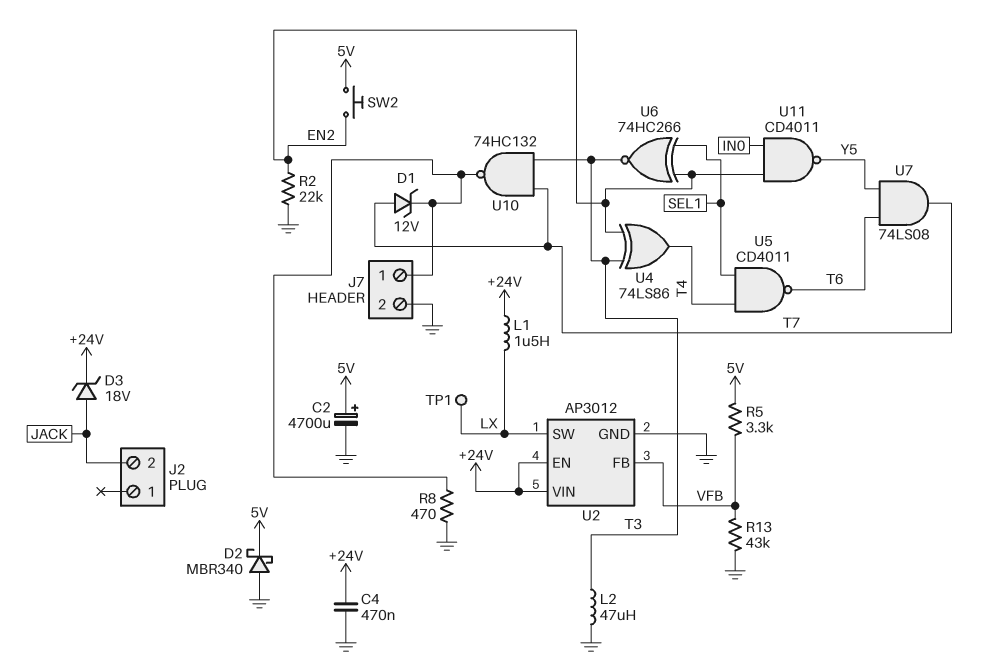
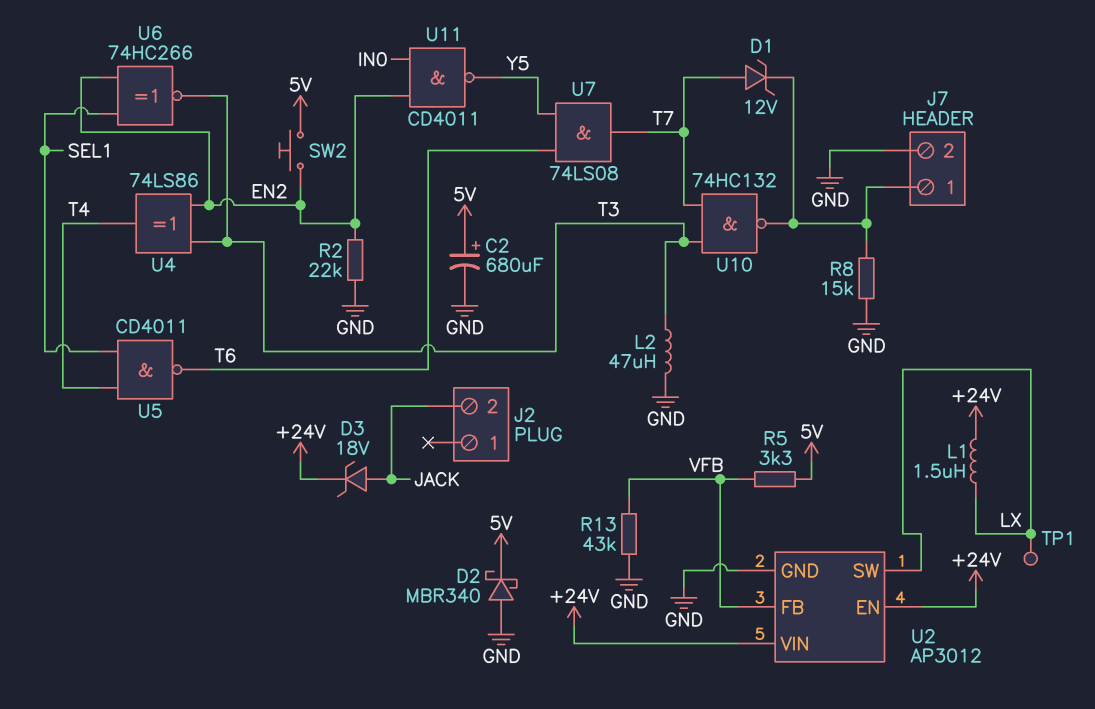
C2: 4700uF (plus 5V, minus GND) -> 680uF (plus 5V, minus GND)
C4: 470nF (+24V, GND) -> none
R8: 470 (GND, J7/1) -> 15k (GND, J7/1)

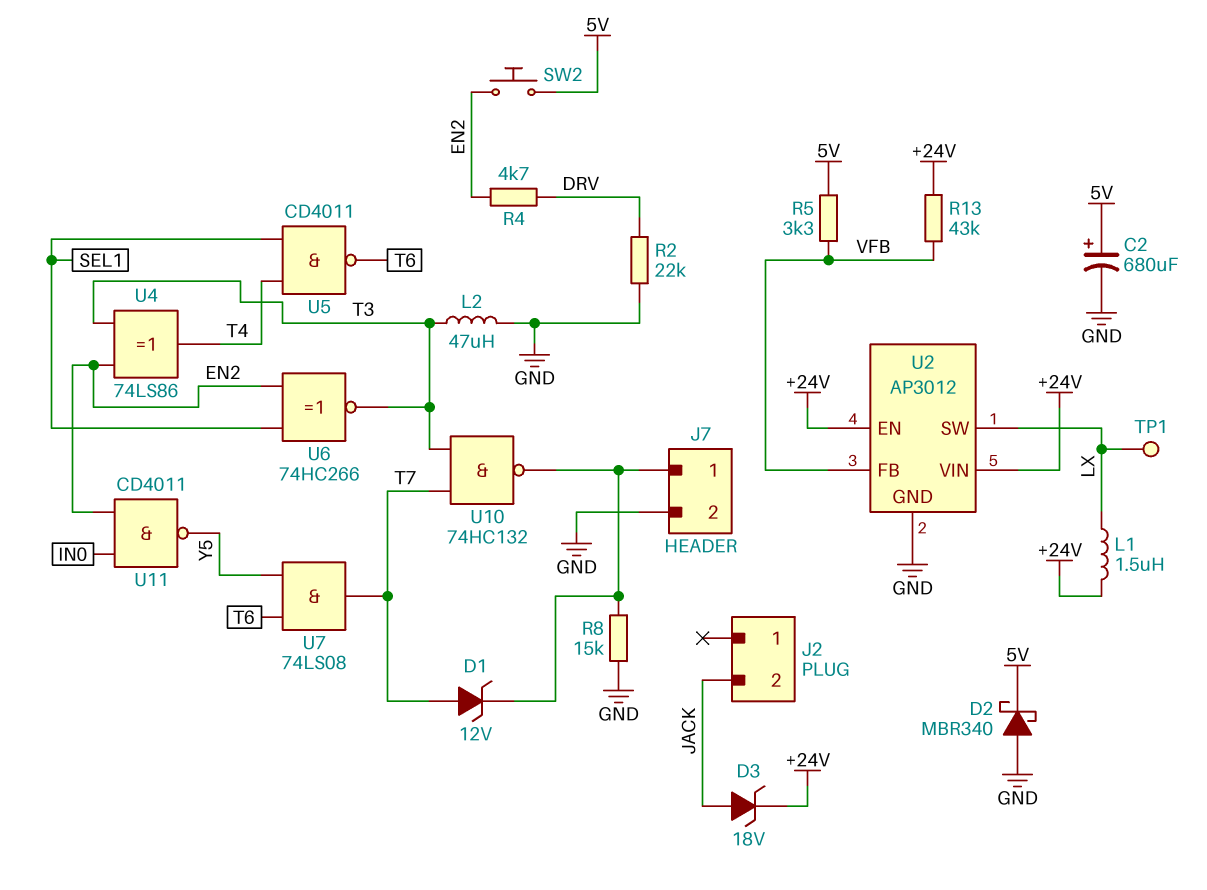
R2: 22k (EN2, GND) -> 22k (DRV, GND)
R4: none -> 4.7k (DRV, EN2)
R13: 43k (GND, VFB) -> 43k (+24V, VFB)

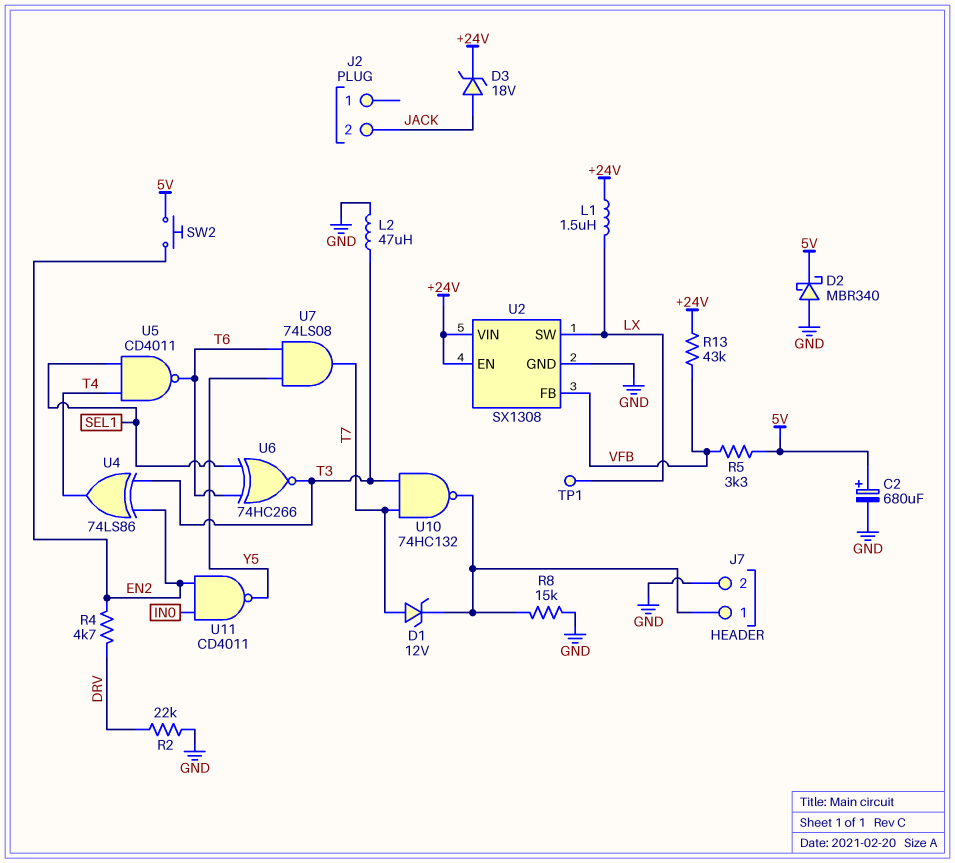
U2: AP3012 -> SX1308
U6: XNOR 74HC266 (in EN2, in SEL1, out T3) -> XNOR 74HC266 (in SEL1, in T6, out T3)

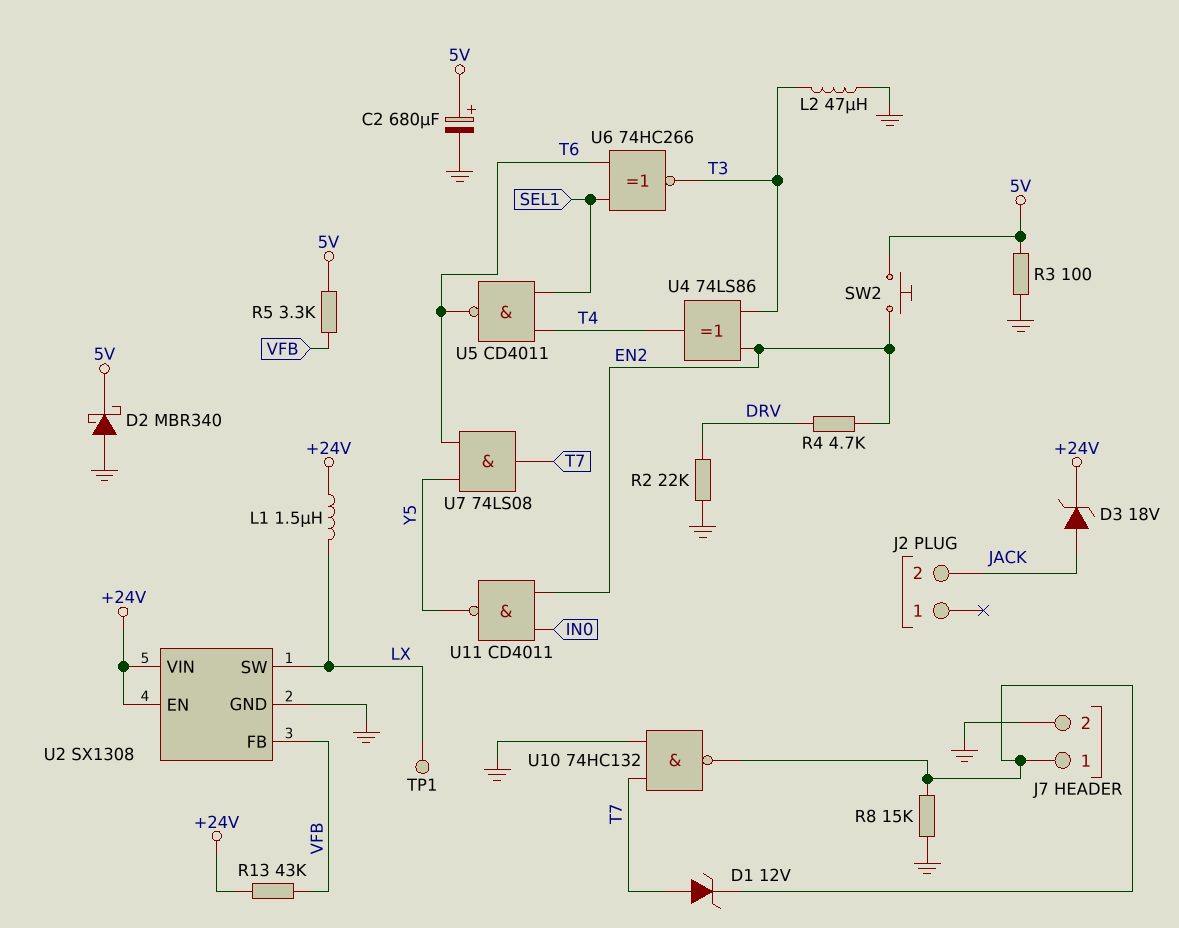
R3: none -> 100 (5V, GND)
U10: NAND 74HC132 (in T3, in T7, out J7/1) -> NAND 74HC132 (in GND, in T7, out J7/1)

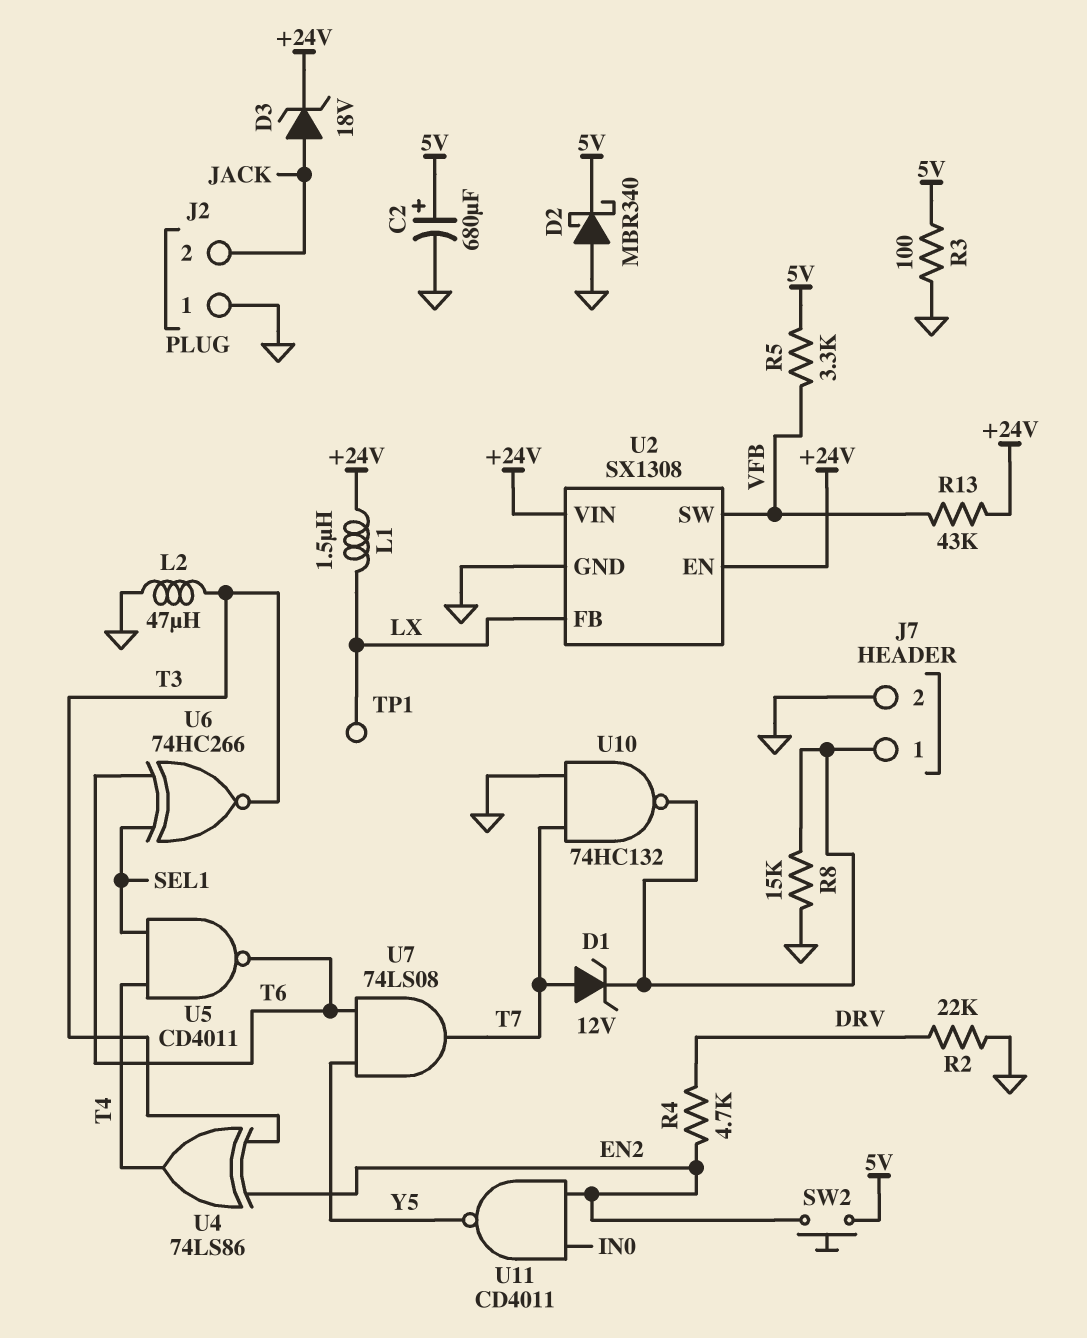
J2 pin 1: none -> GND
U2 pin FB: VFB -> LX
U2 pin SW: LX -> VFB

